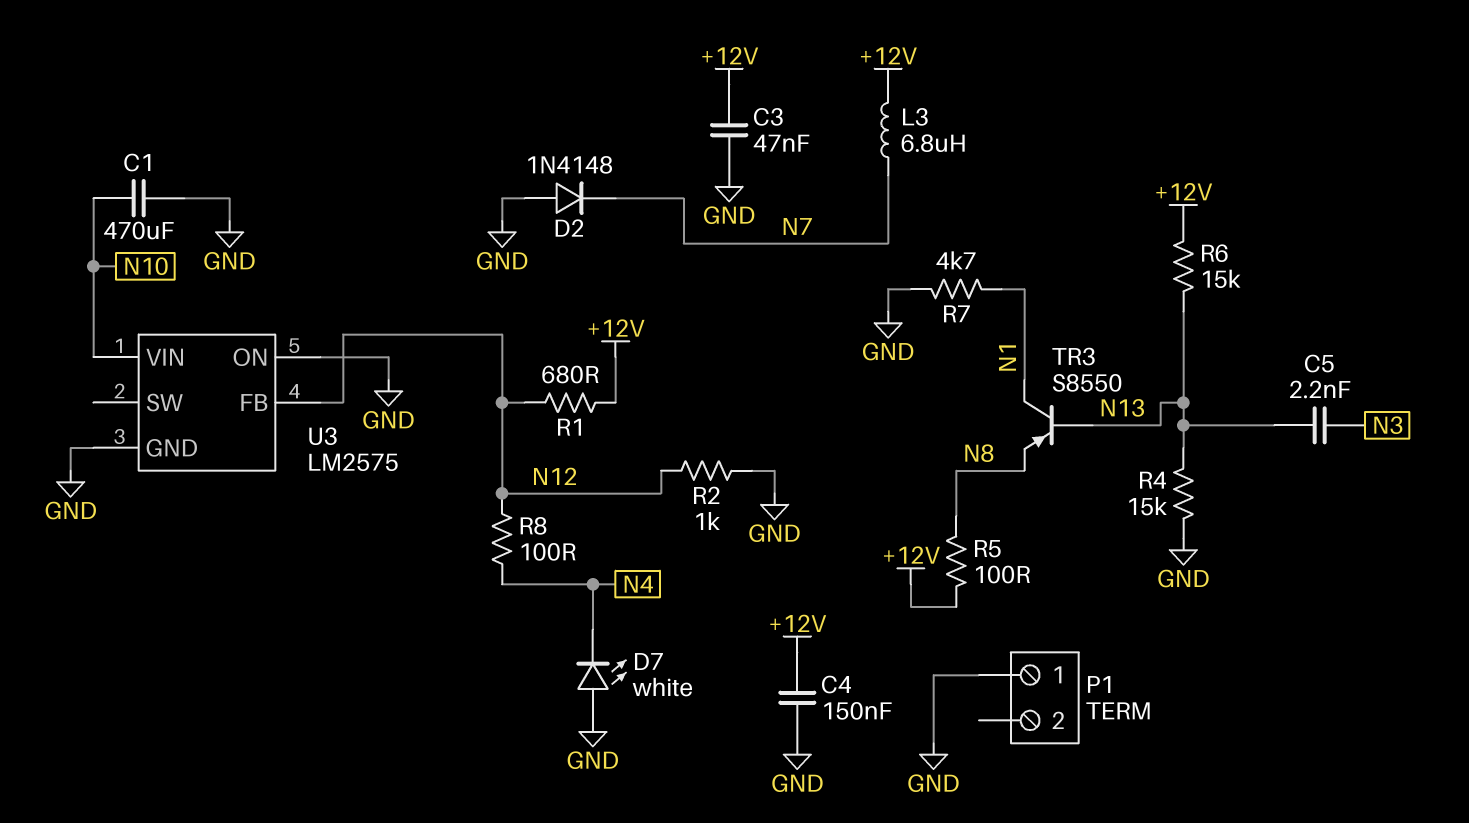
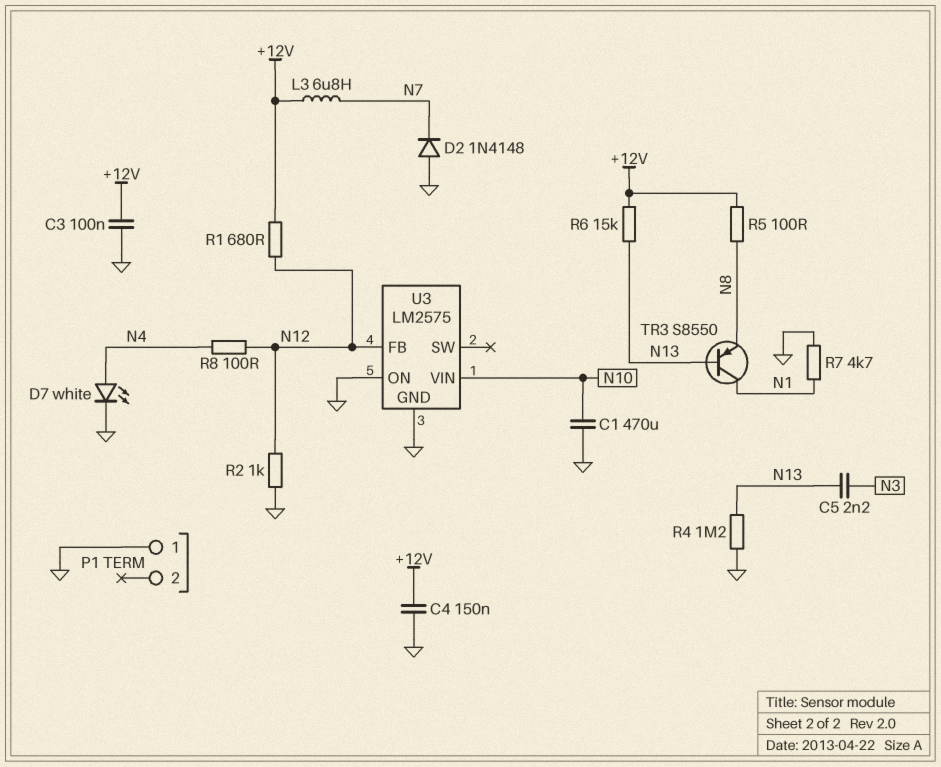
C3: 47nF (+12V, GND) -> 100nF (+12V, GND)
D7: LED white (A GND, K N4) -> LED white (A N4, K GND)
R4: 15k (GND, N13) -> 1.2M (GND, N13)

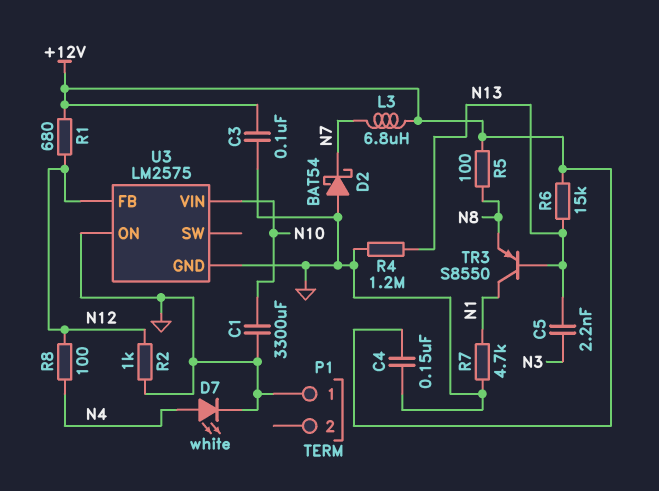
C1: 470uF (GND, N10) -> 3300uF (GND, N10)
D2: diode 1N4148 (A GND, K N7) -> schottky BAT54 (A GND, K N7)

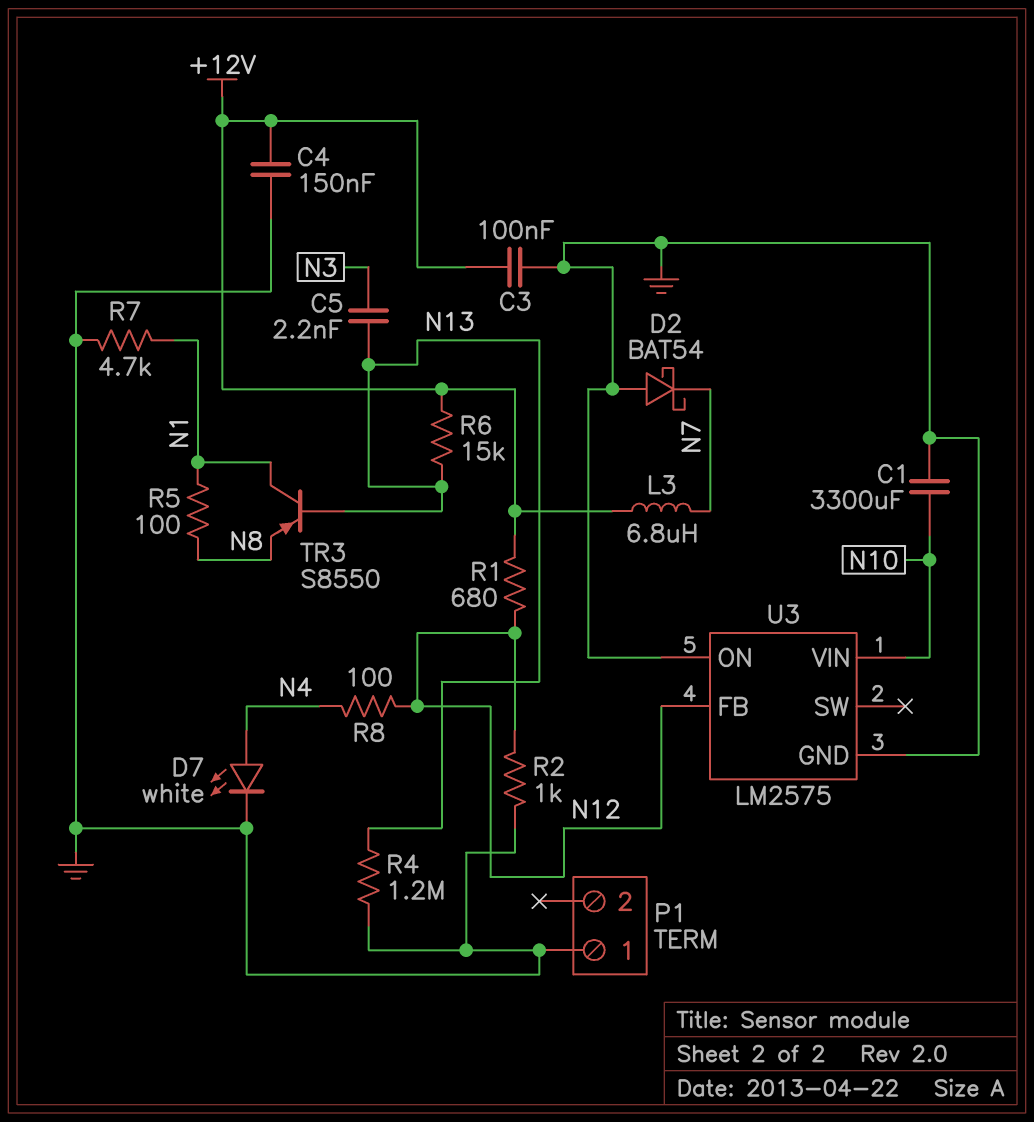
R5: 100 (+12V, N8) -> 100 (N1, N8)

